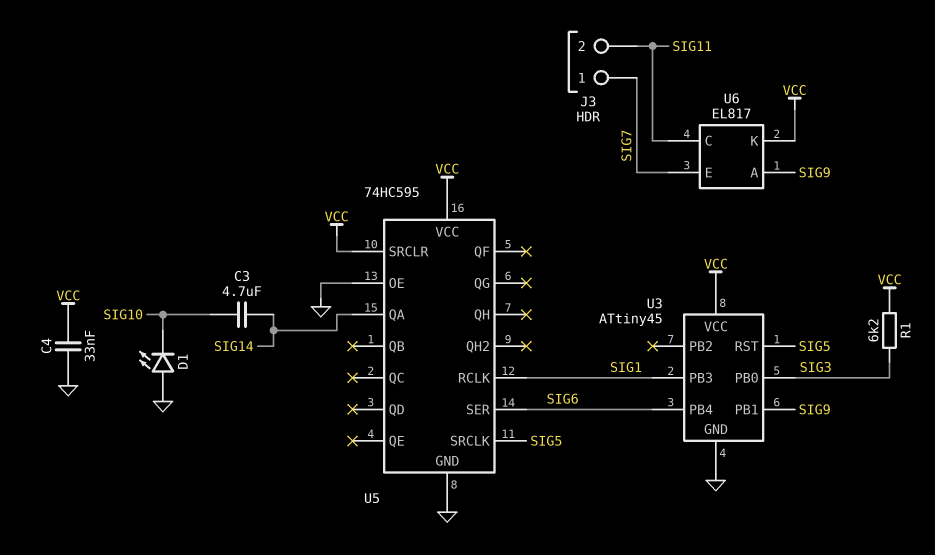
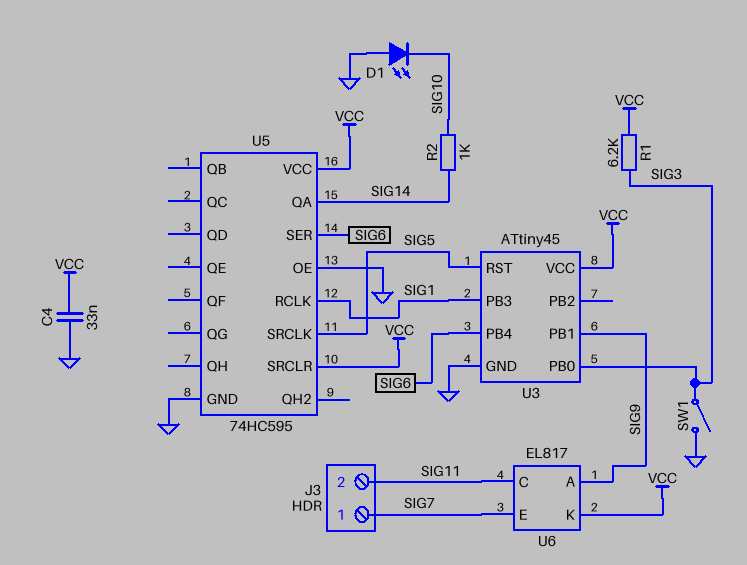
C3: 4.7uF (SIG10, SIG14) -> none
R2: none -> 1k (SIG10, SIG14)
SW1: none -> switch (GND, SIG3)

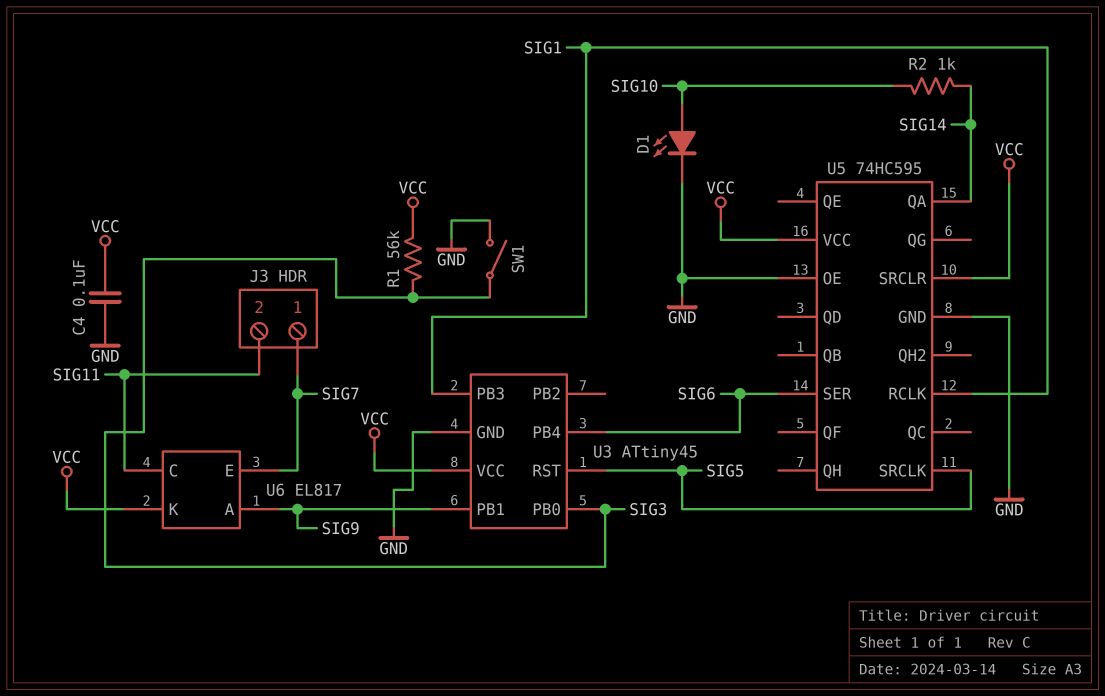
C4: 33nF (GND, VCC) -> 100nF (GND, VCC)
D1: LED (A GND, K SIG10) -> LED (A SIG10, K GND)
R1: 6.2k (SIG3, VCC) -> 56k (SIG3, VCC)

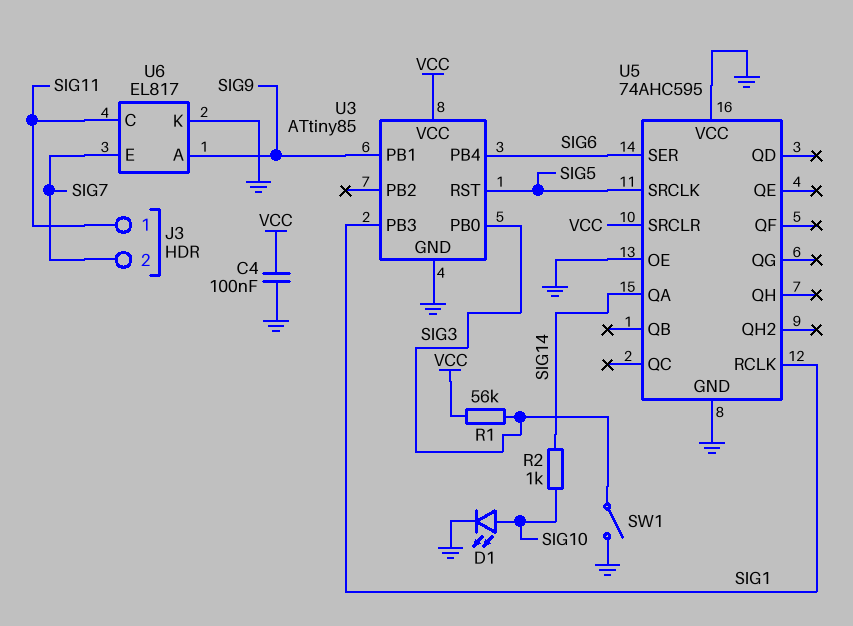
J3 pin 1: SIG7 -> SIG11
J3 pin 2: SIG11 -> SIG7
U3: ATtiny45 -> ATtiny85
U5: 74HC595 -> 74AHC595
U5 pin VCC: VCC -> GND
U6 pin K: VCC -> GND

